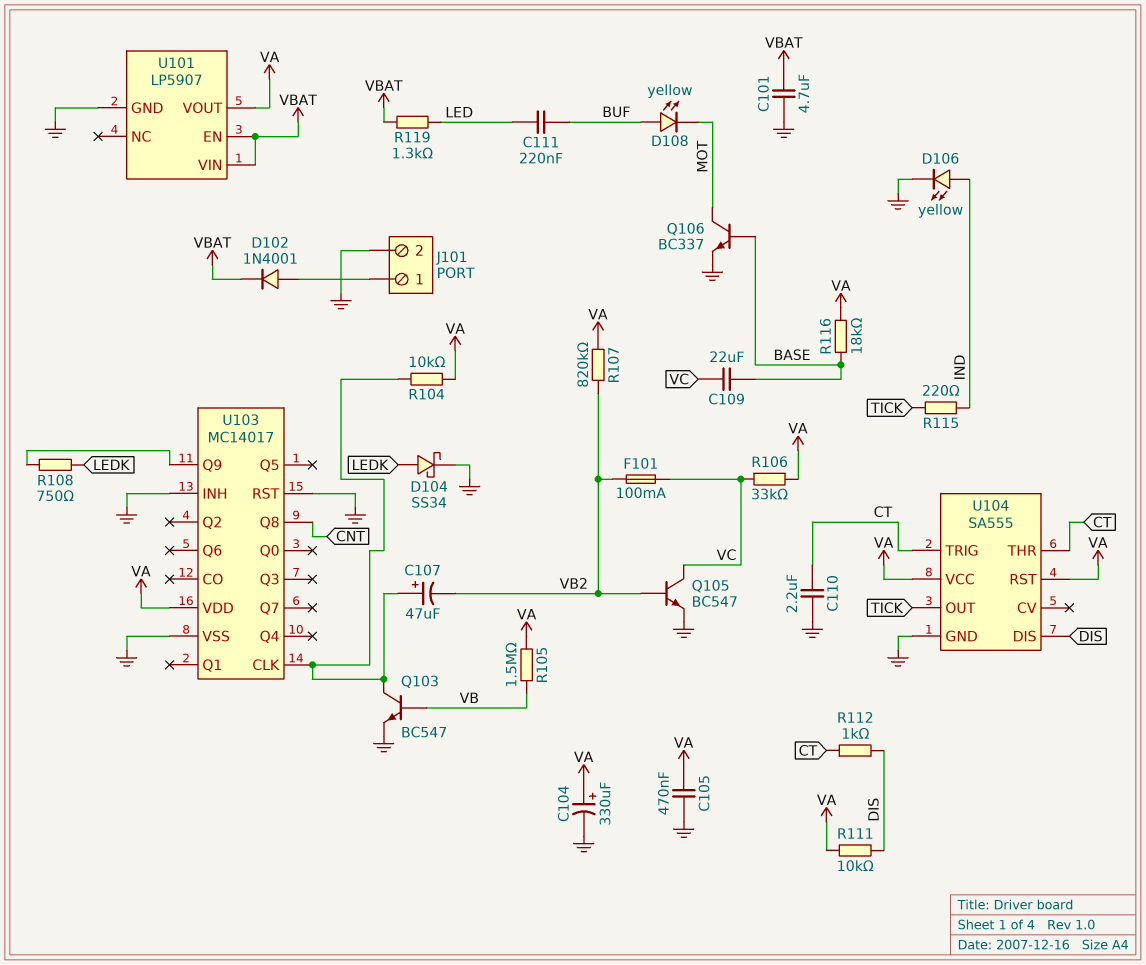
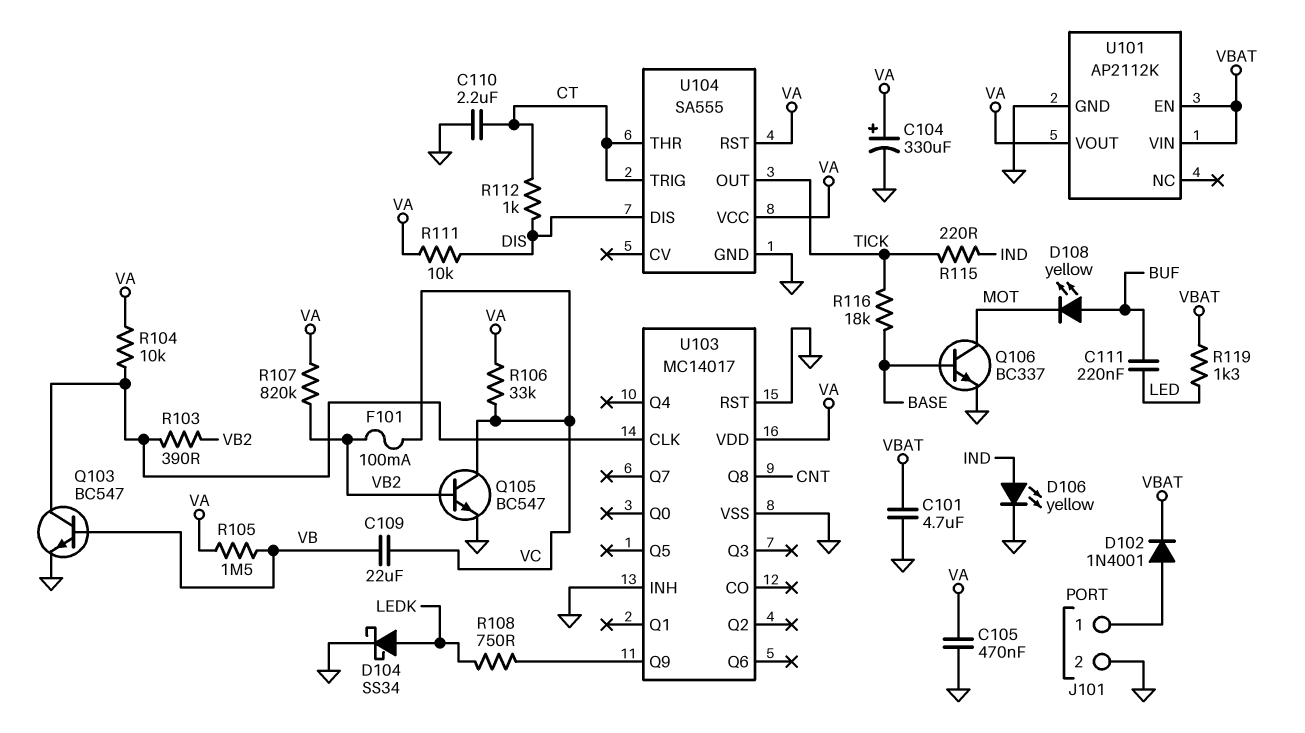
C107: 47uF (plus U103/CLK, minus VB2) -> none
C109: 22uF (BASE, VC) -> 22uF (VB, VC)
R103: none -> 390 (U103/CLK, VB2)
R116: 18k (BASE, VA) -> 18k (BASE, TICK)
U101: LP5907 -> AP2112K

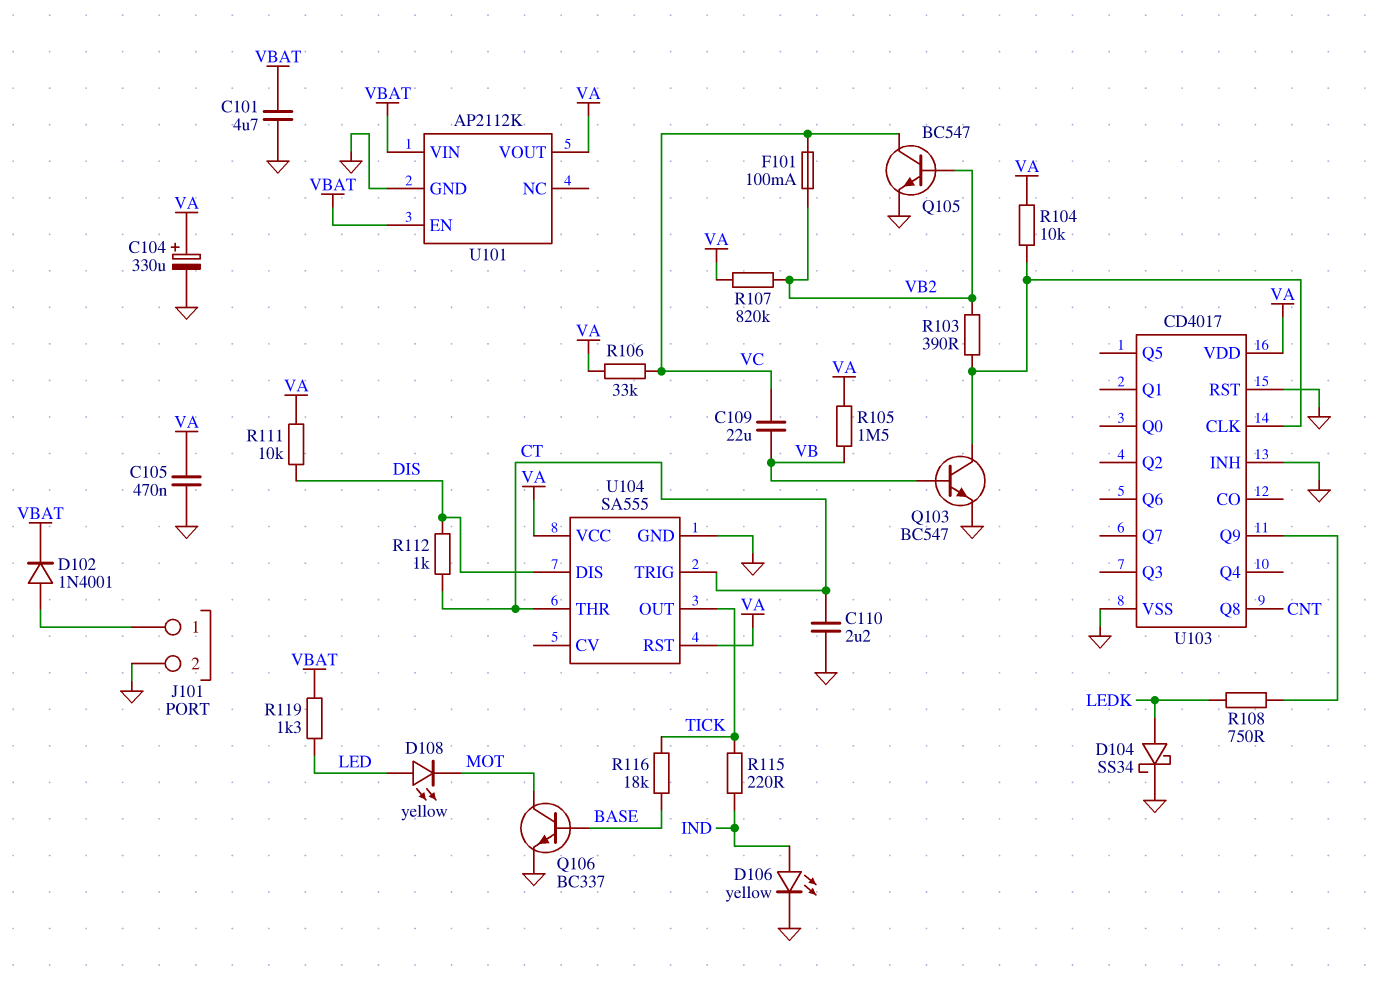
C111: 220nF (BUF, LED) -> none
D108: LED yellow (A BUF, K MOT) -> LED yellow (A LED, K MOT)
U103: MC14017 -> CD4017

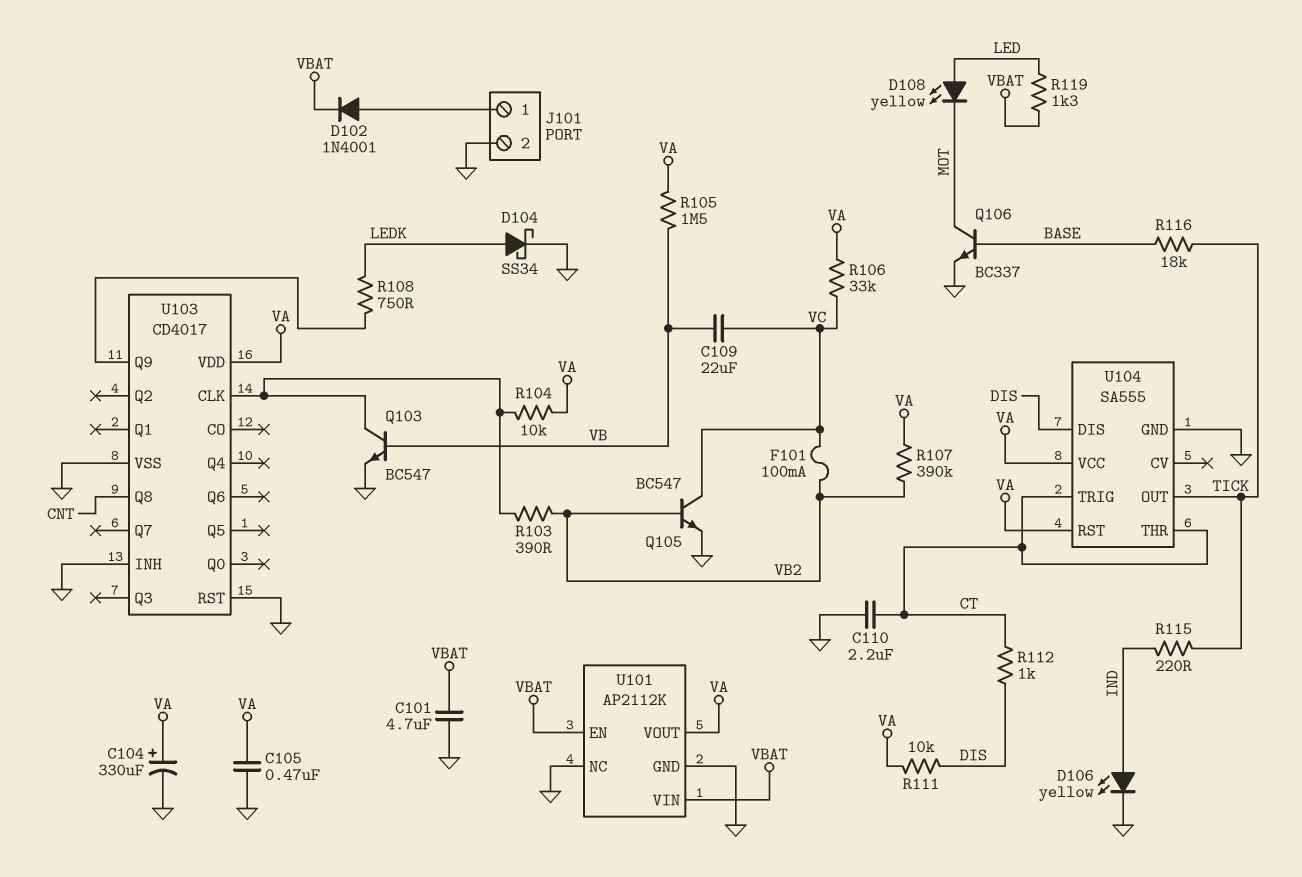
R107: 820k (VA, VB2) -> 390k (VA, VB2)
U101 pin NC: none -> GND

